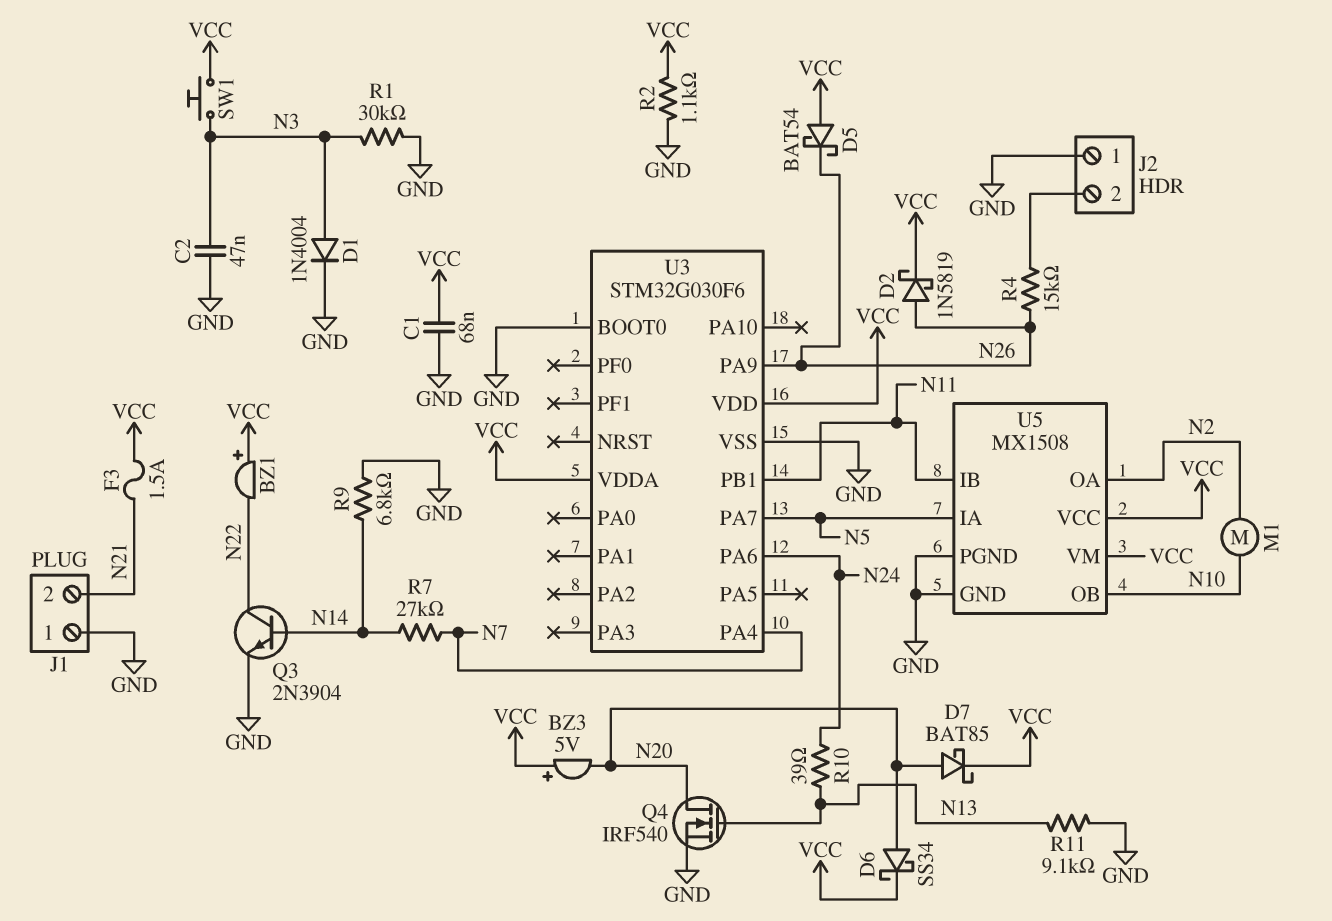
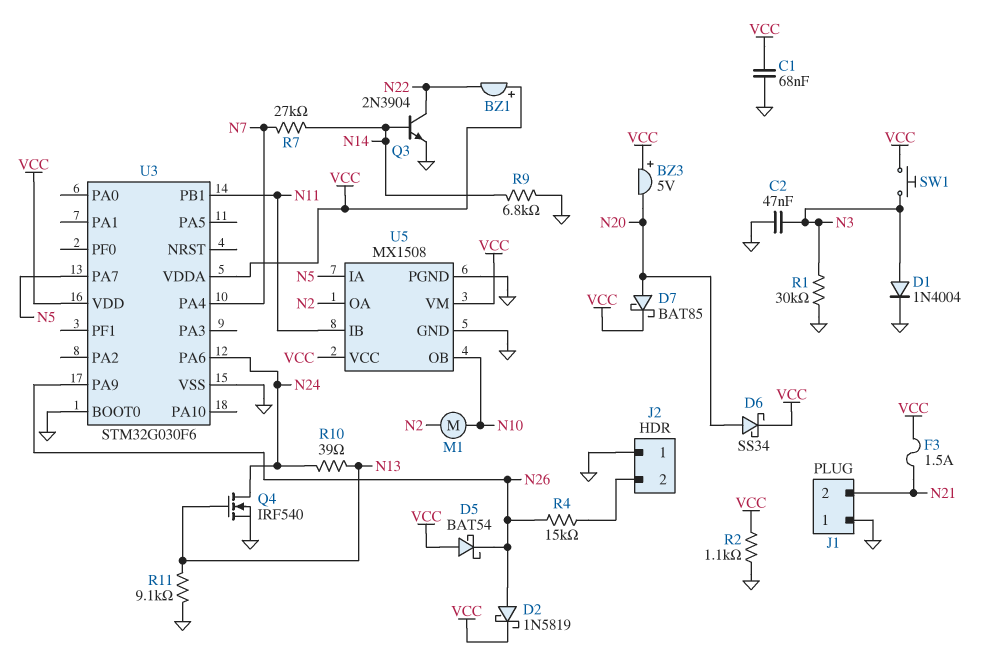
Q4: NMOS IRF540 (G N13, D N20, S GND) -> NMOS IRF540 (G N13, D N24, S GND)

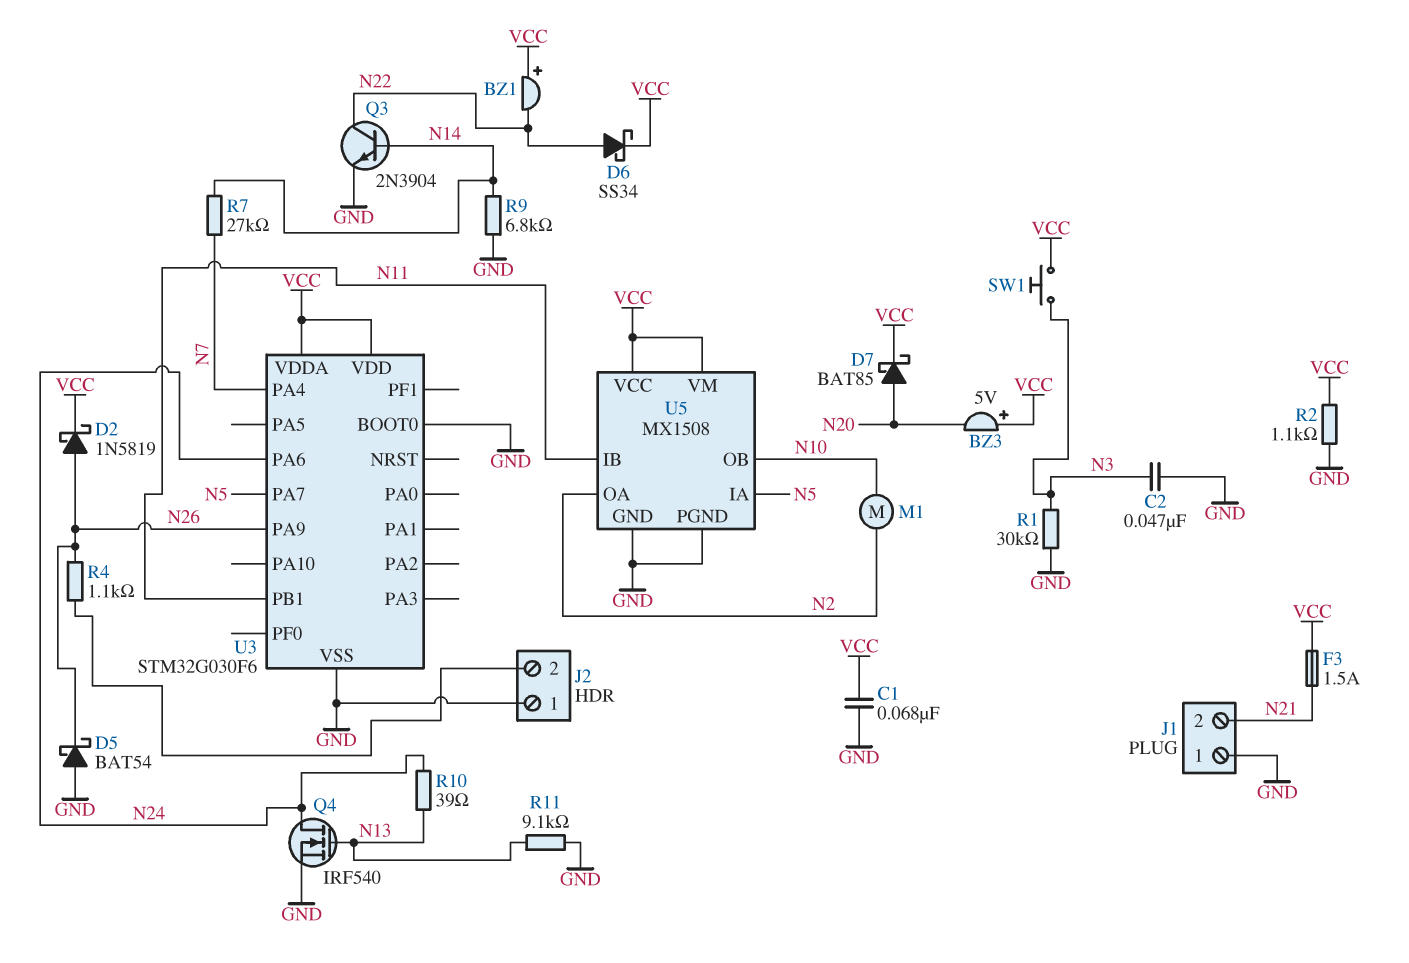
D1: diode 1N4004 (A N3, K GND) -> none
D5: schottky BAT54 (A VCC, K N26) -> schottky BAT54 (A GND, K N26)
D6: schottky SS34 (A N20, K VCC) -> schottky SS34 (A N22, K VCC)
R4: 15k (J2/2, N26) -> 1.1k (J2/2, N26)

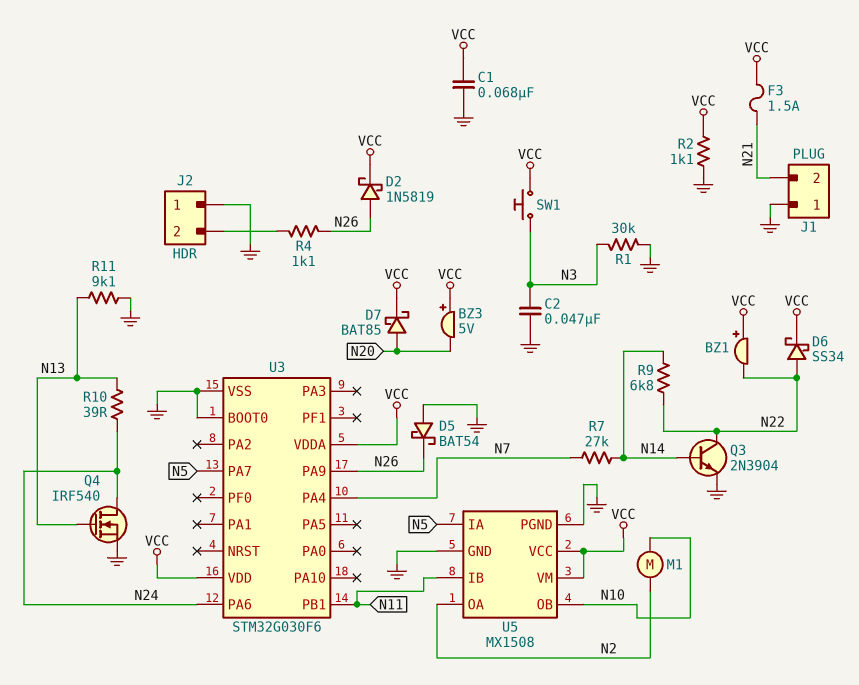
R9: 6.8k (GND, N14) -> 6.8k (N14, N22)

